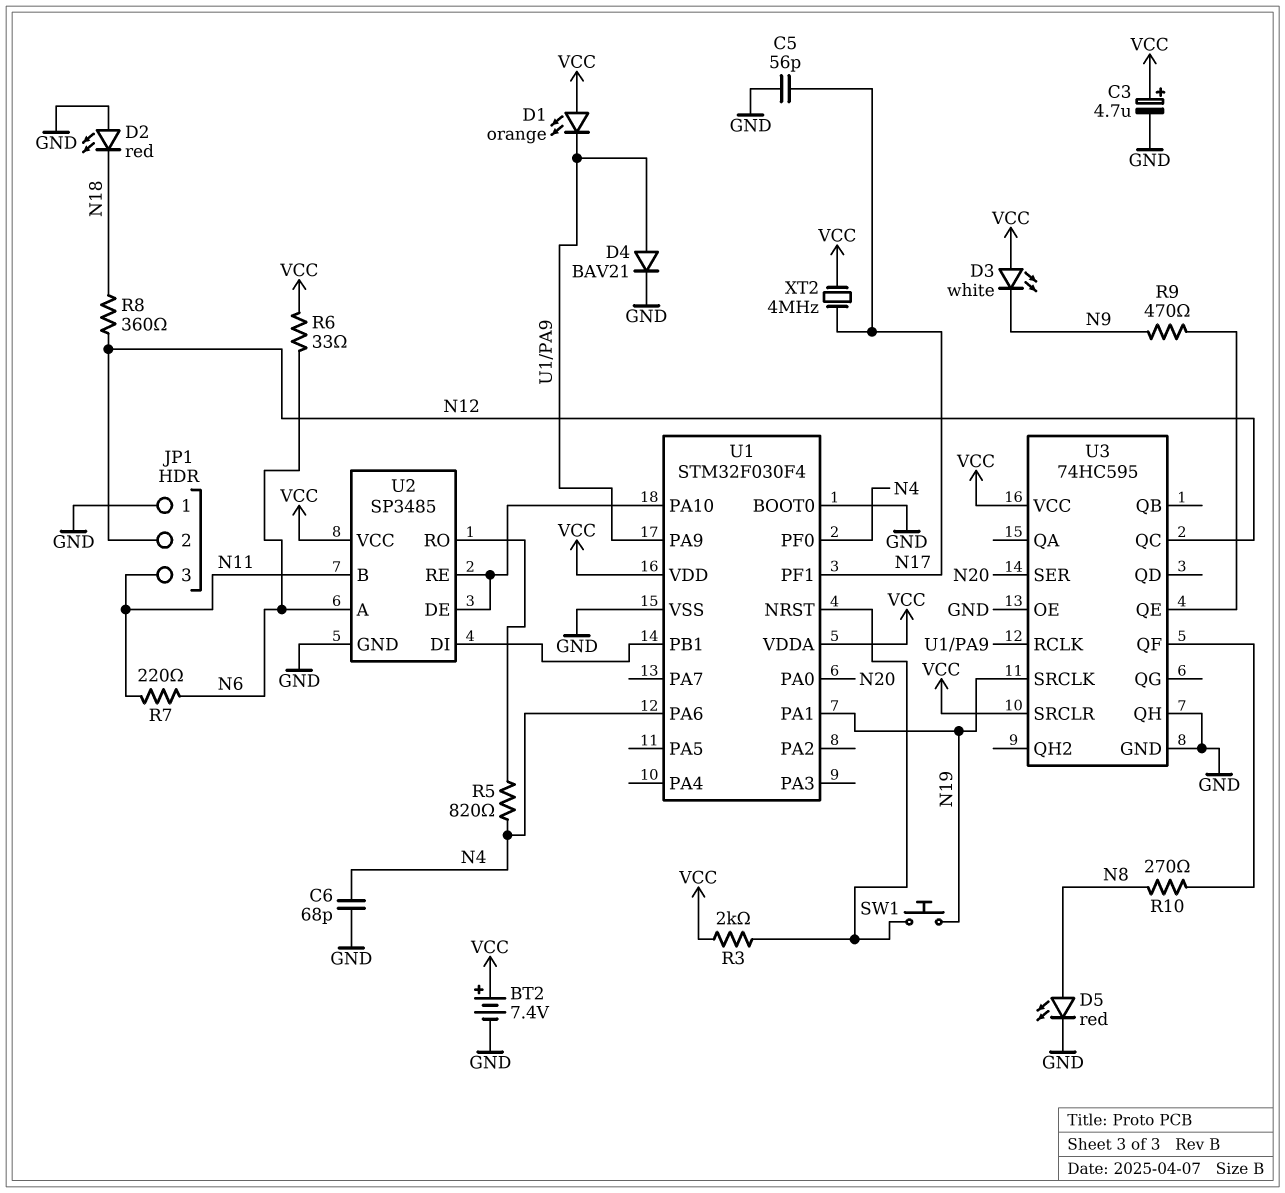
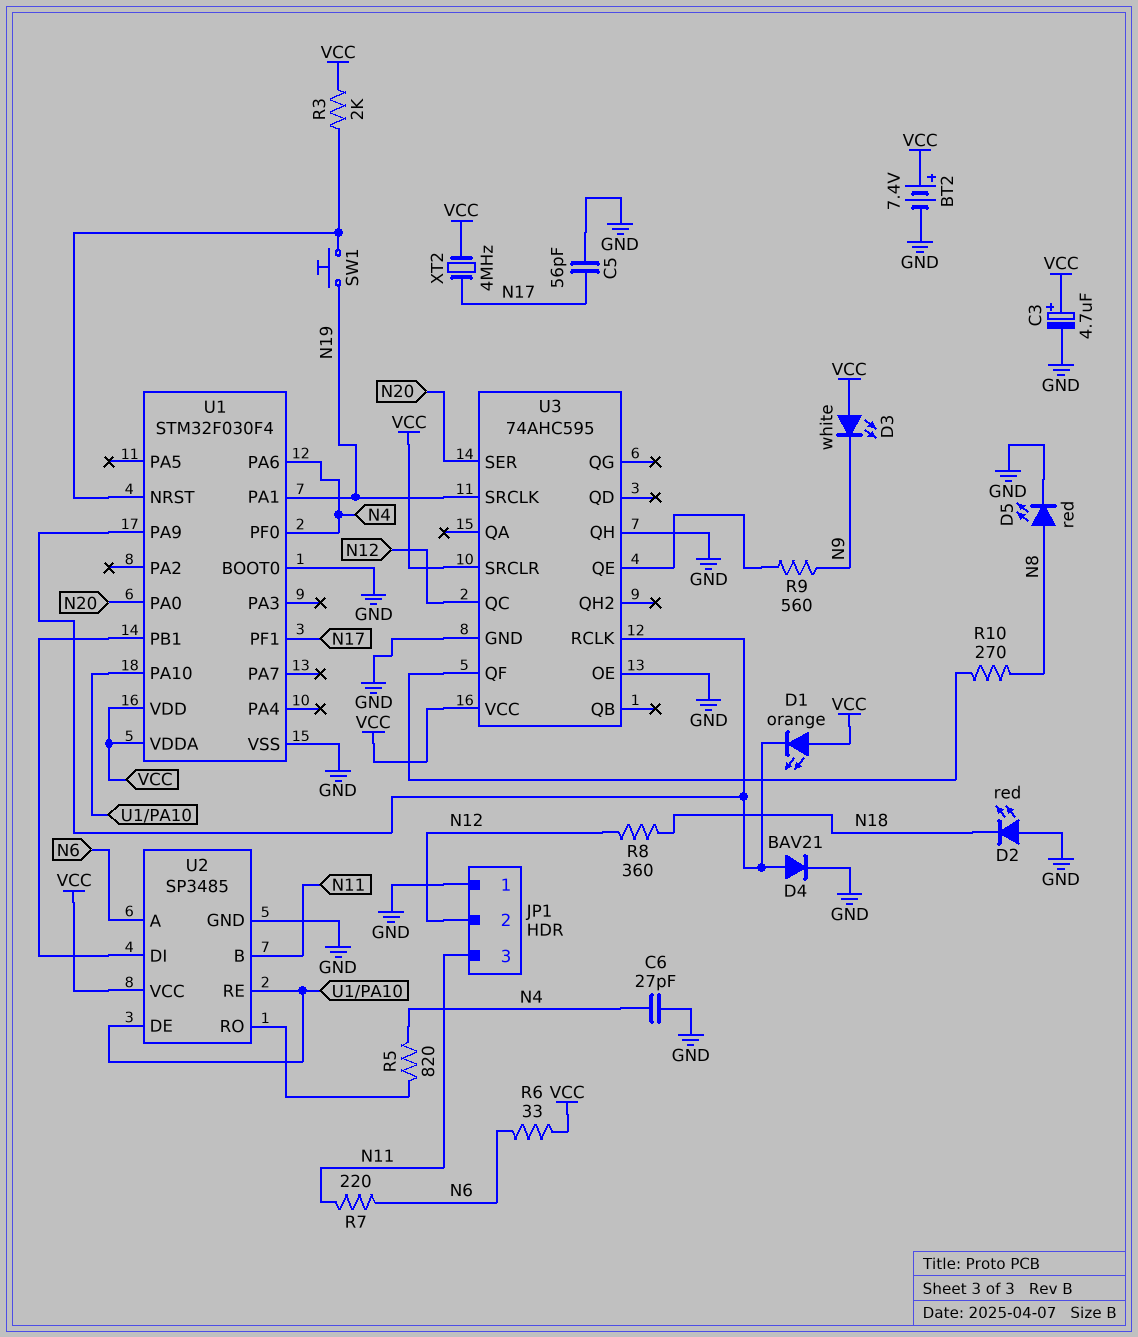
C6: 68pF (GND, N4) -> 27pF (GND, N4)
R9: 470 (N9, U3/QE) -> 560 (N9, U3/QE)
U3: 74HC595 -> 74AHC595

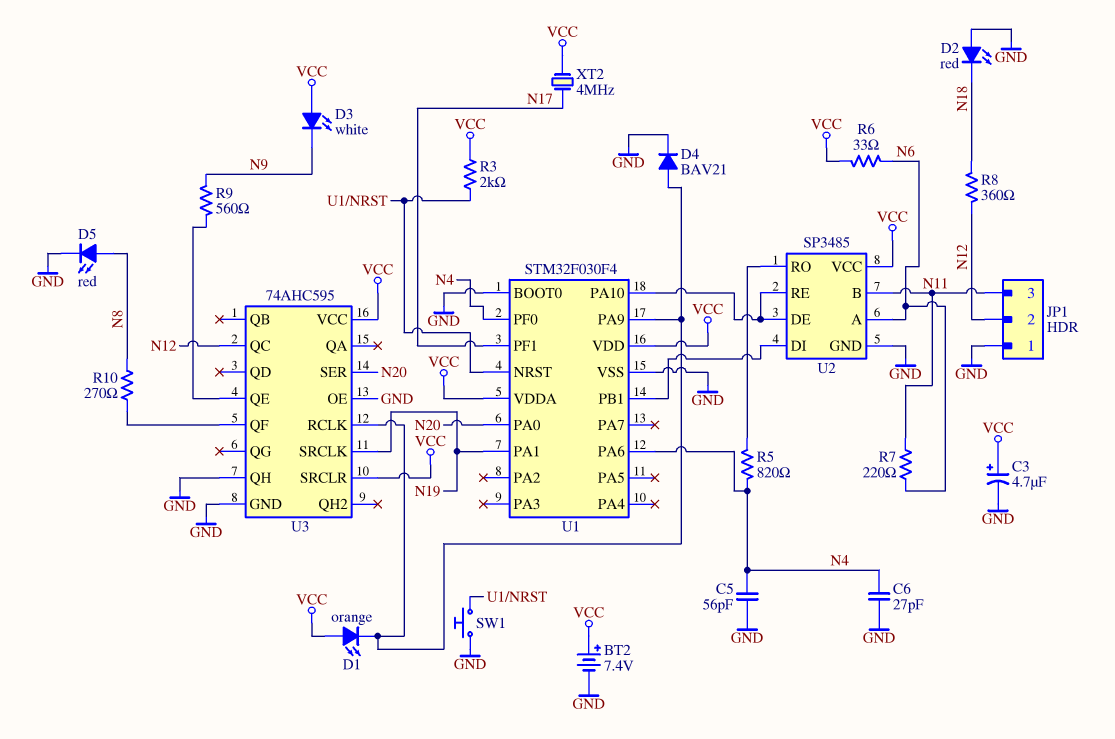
C5: 56pF (GND, N17) -> 56pF (GND, N4)
SW1: button (N19, U1/NRST) -> button (GND, U1/NRST)

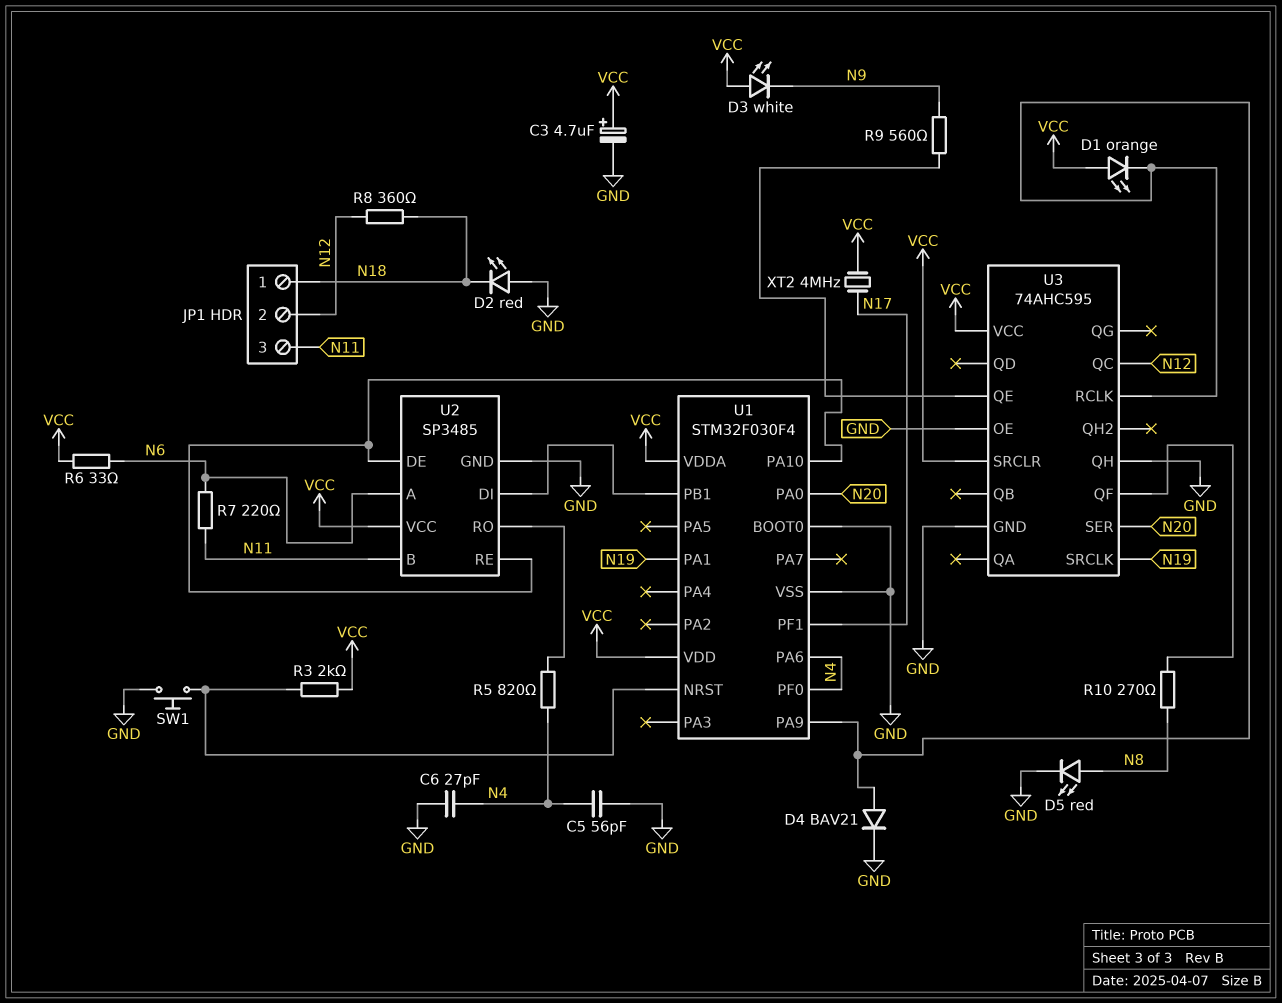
BT2: 7.4V (plus VCC, minus GND) -> none
JP1 pin 1: GND -> N18

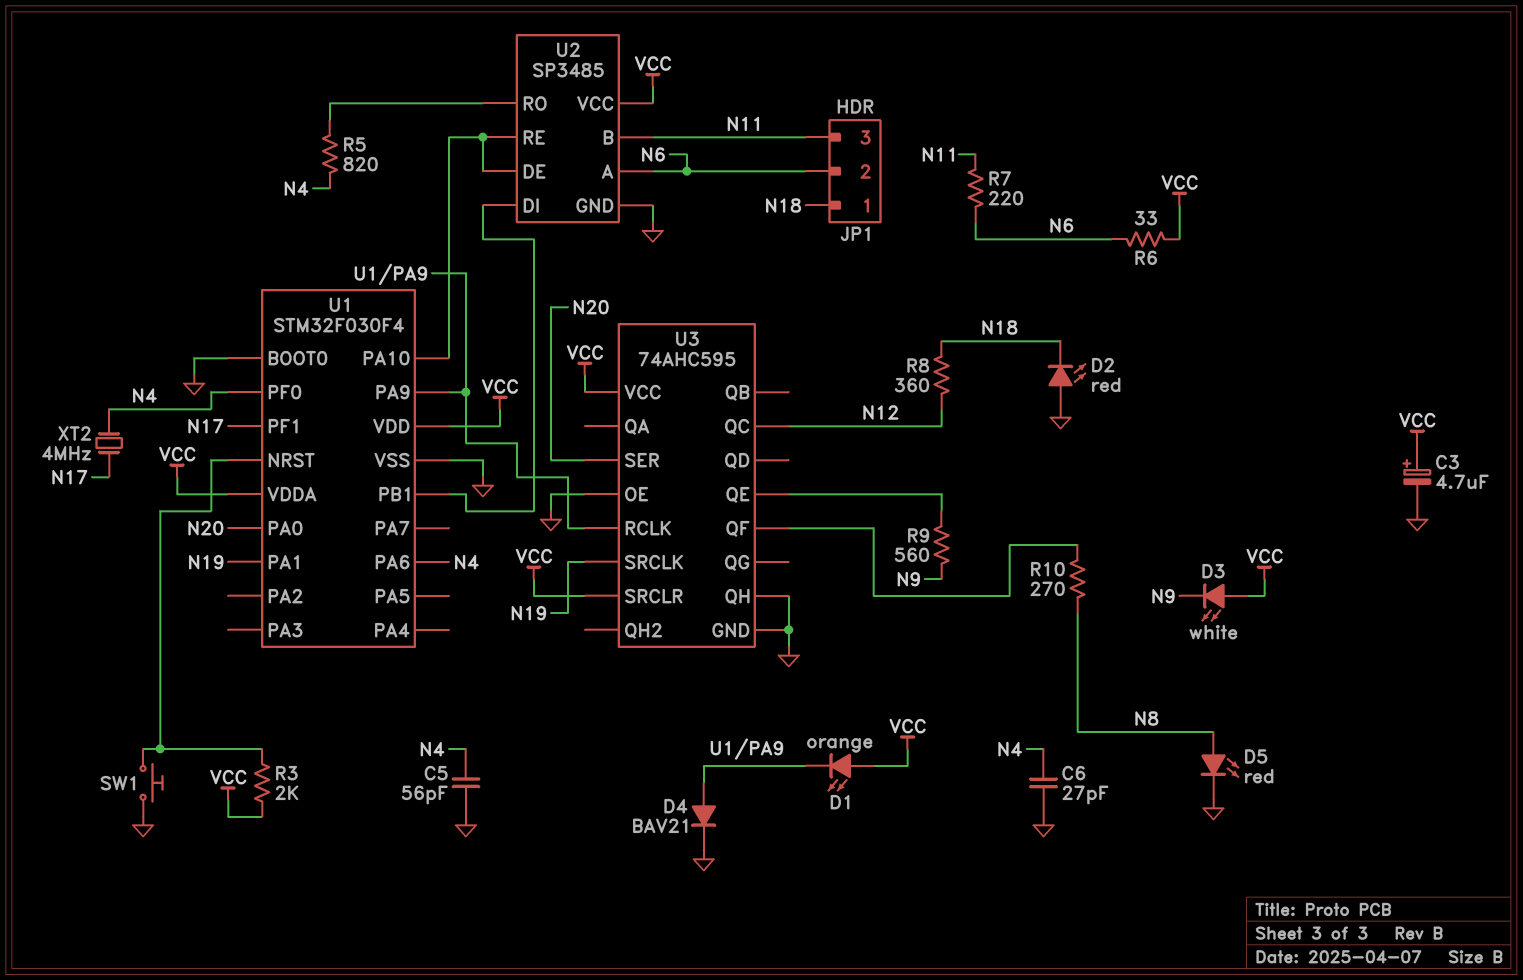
JP1 pin 2: N12 -> N6
XT2: 4MHz (N17, VCC) -> 4MHz (N4, N17)

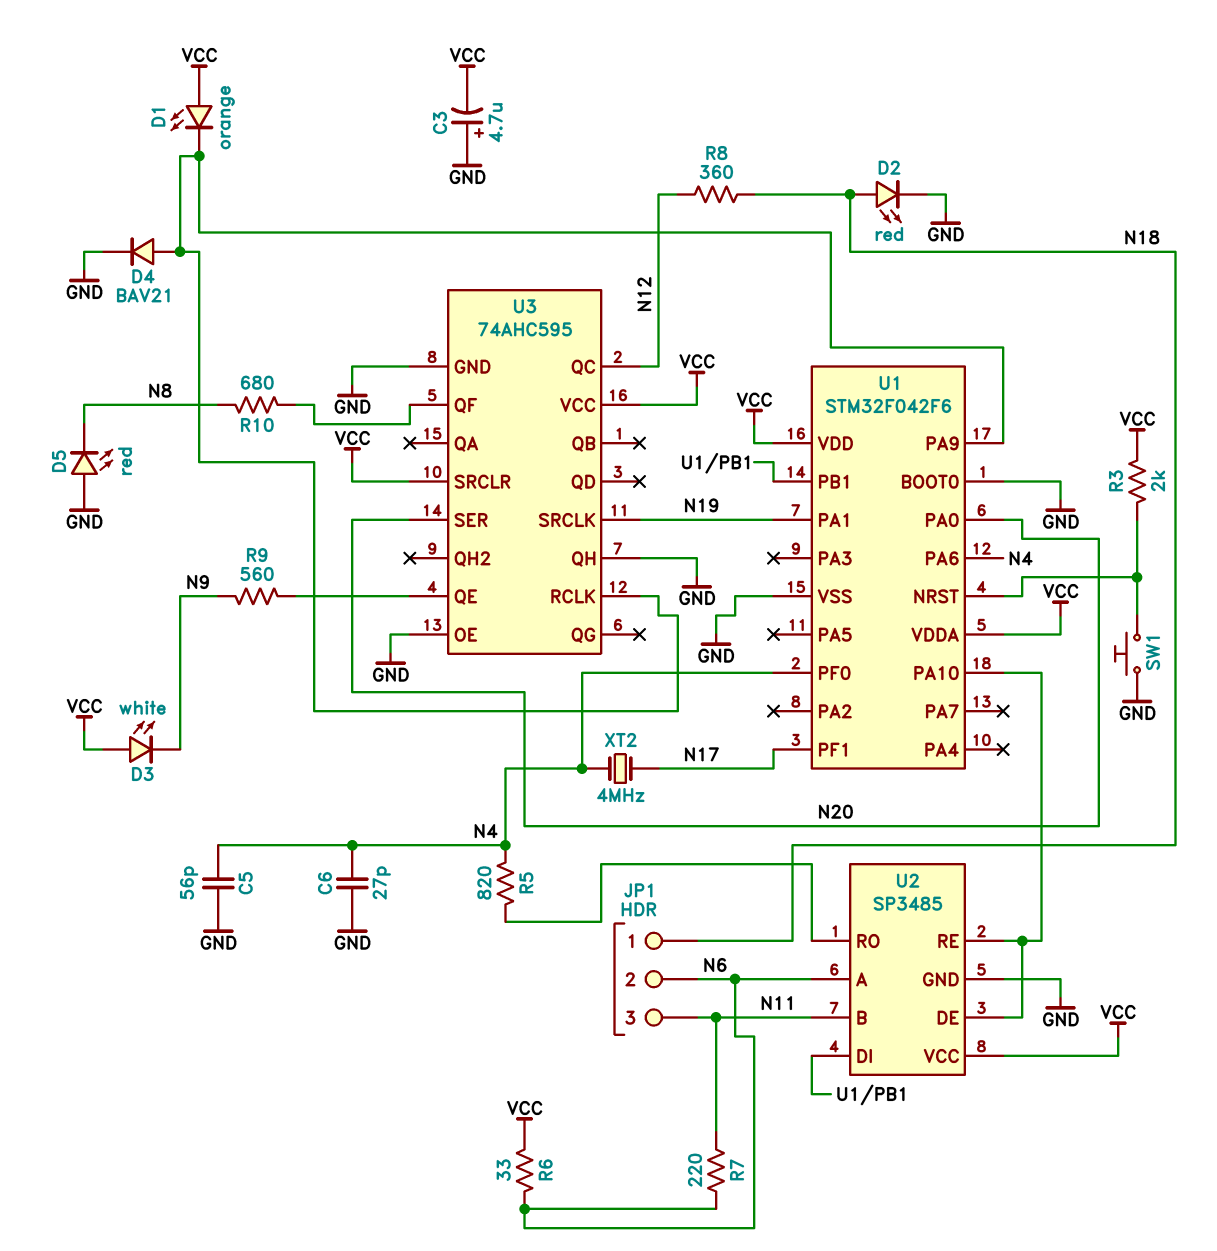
C3: 4.7uF (plus VCC, minus GND) -> 4.7uF (plus GND, minus VCC)
D2: LED red (A GND, K N18) -> LED red (A N18, K GND)
D5: LED red (A N8, K GND) -> LED red (A GND, K N8)
R10: 270 (N8, U3/QF) -> 680 (N8, U3/QF)
U1: STM32F030F4 -> STM32F042F6

